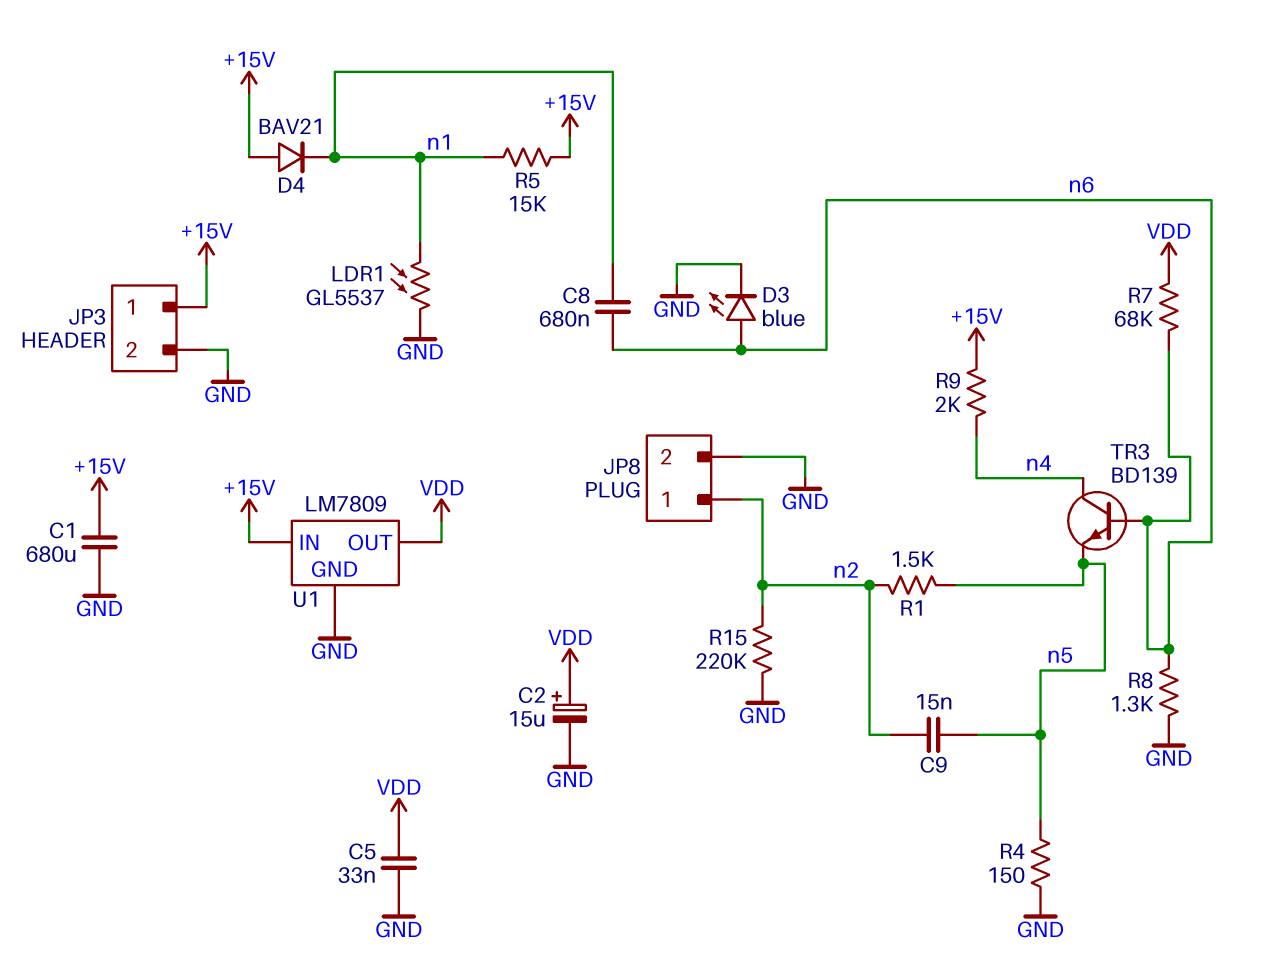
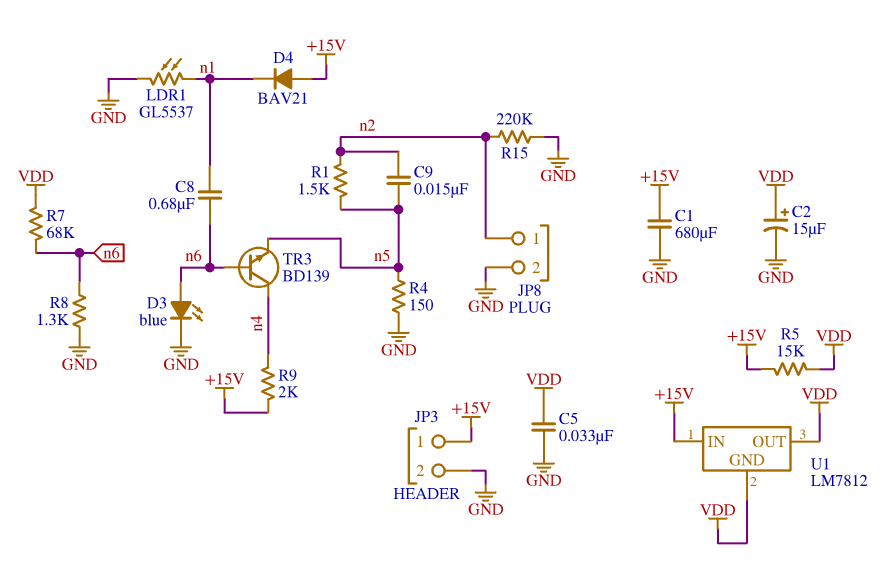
R5: 15k (+15V, n1) -> 15k (+15V, VDD)
U1: LM7809 -> LM7812
U1 pin GND: GND -> VDD

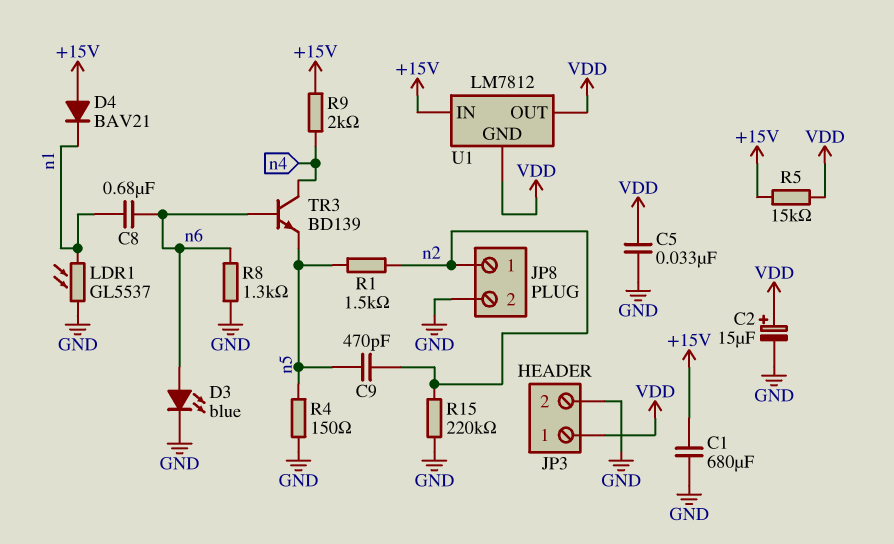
C9: 15nF (n2, n5) -> 470pF (n2, n5)
JP3 pin 1: +15V -> VDD
R7: 68k (VDD, n6) -> none

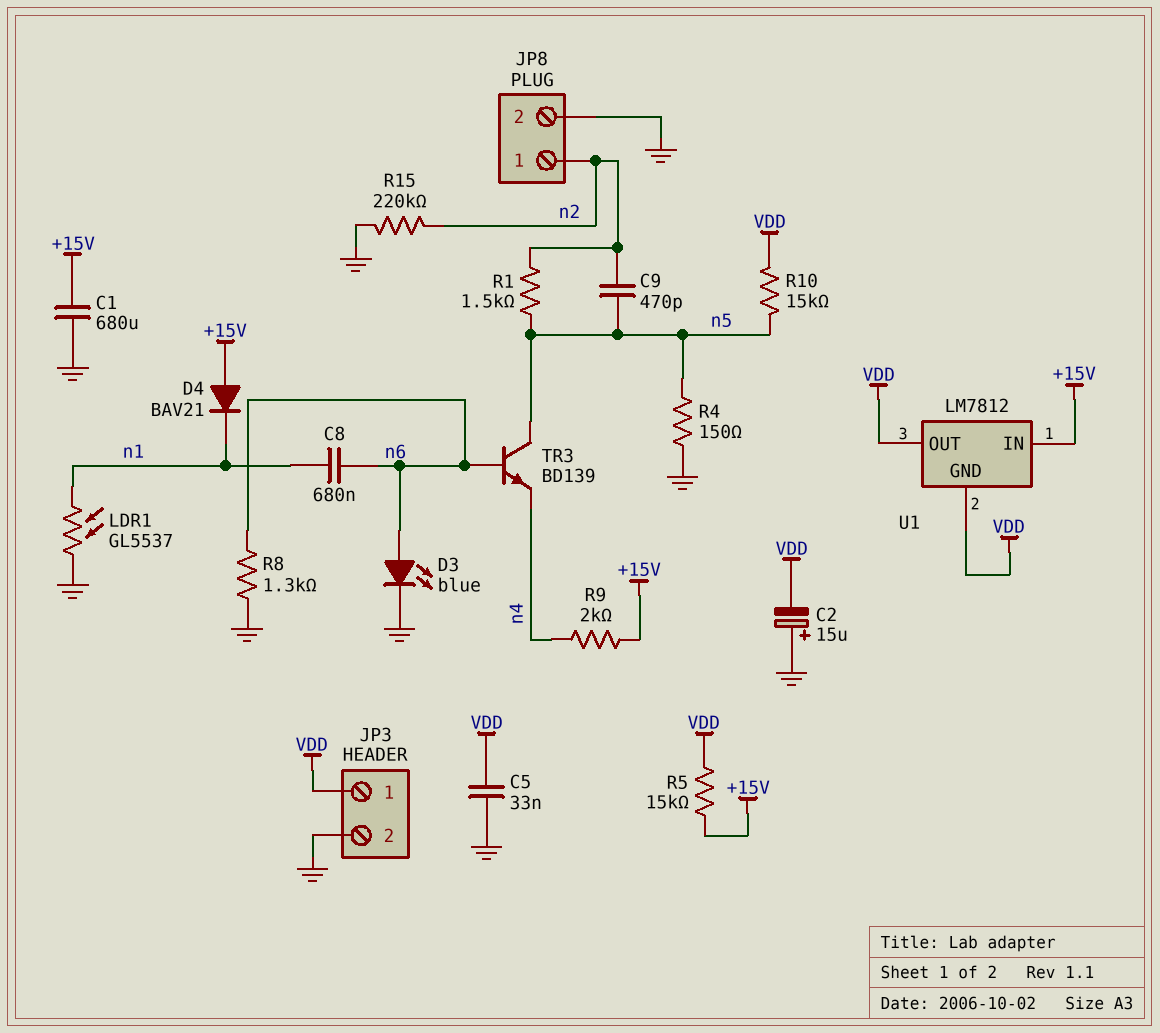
C2: 15uF (plus VDD, minus GND) -> 15uF (plus GND, minus VDD)
R10: none -> 15k (VDD, n5)
TR3: NPN BD139 (B n6, C n4, E n5) -> NPN BD139 (B n6, C n5, E n4)

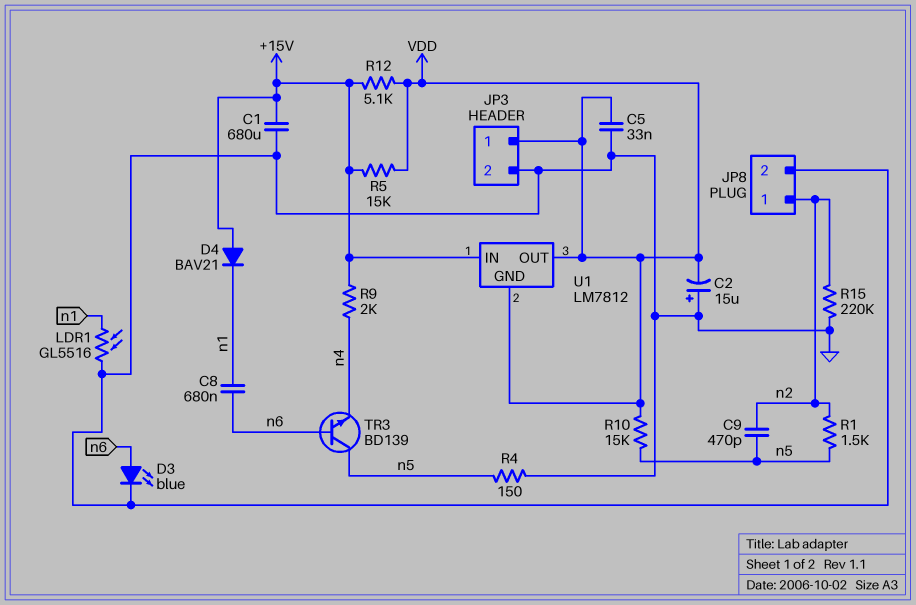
LDR1: GL5537 (GND, n1) -> GL5516 (GND, n1)
R8: 1.3k (GND, n6) -> none
R12: none -> 5.1k (+15V, VDD)

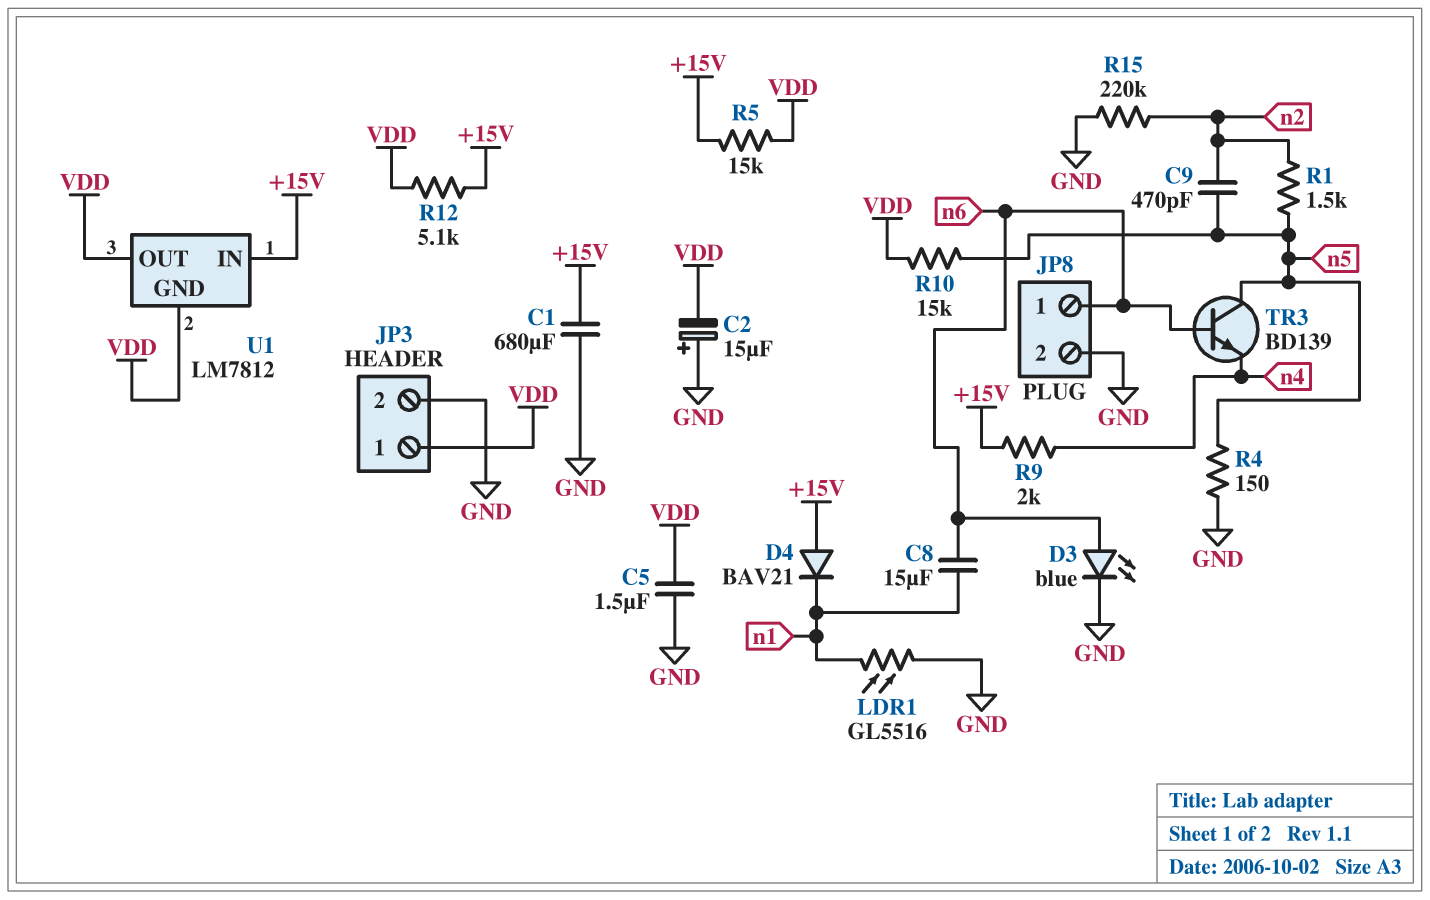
C5: 33nF (GND, VDD) -> 1.5uF (GND, VDD)
C8: 680nF (n1, n6) -> 15uF (n1, n6)
JP8 pin 1: n2 -> n6

